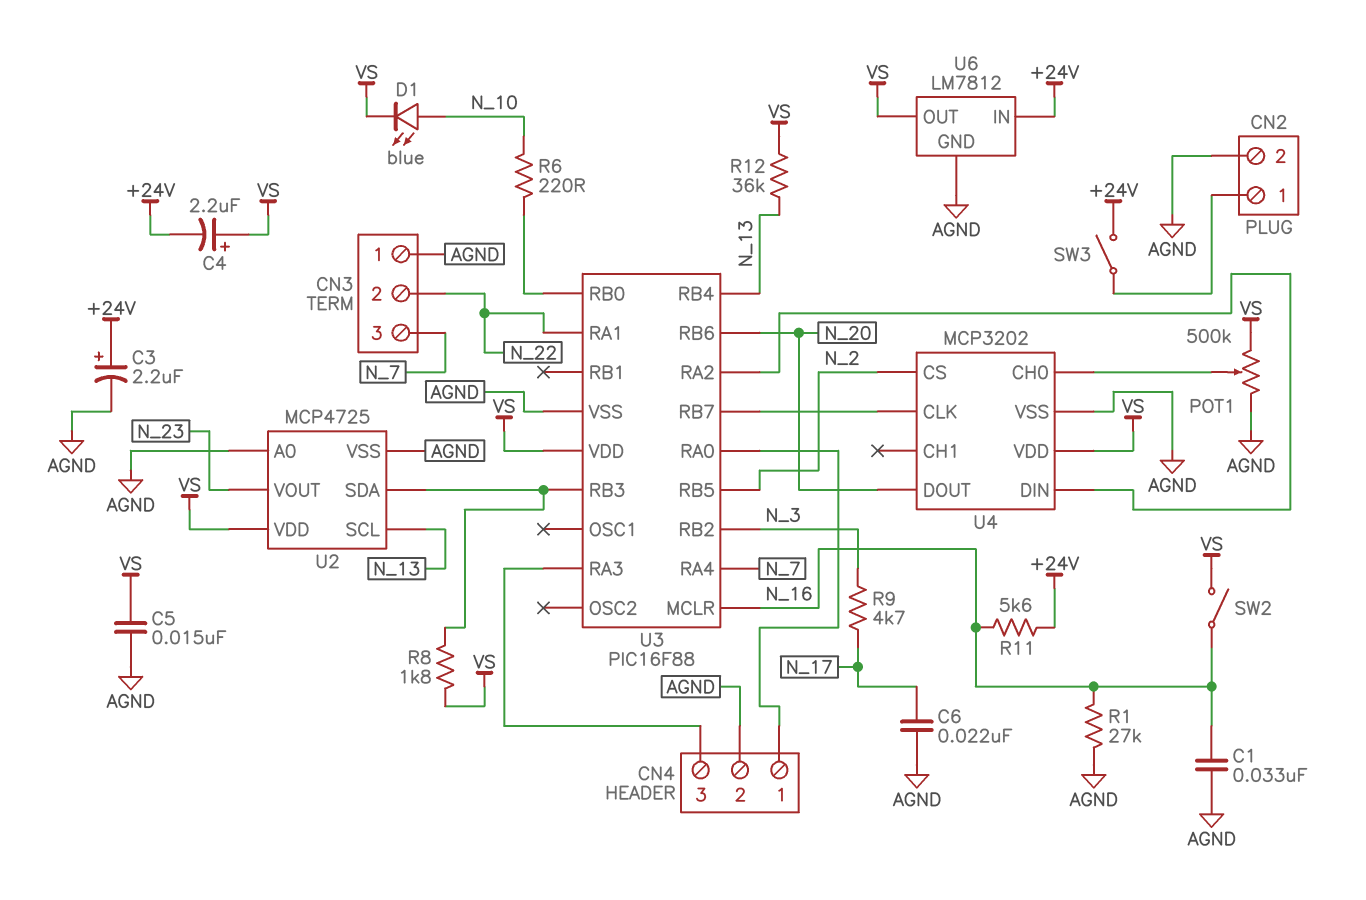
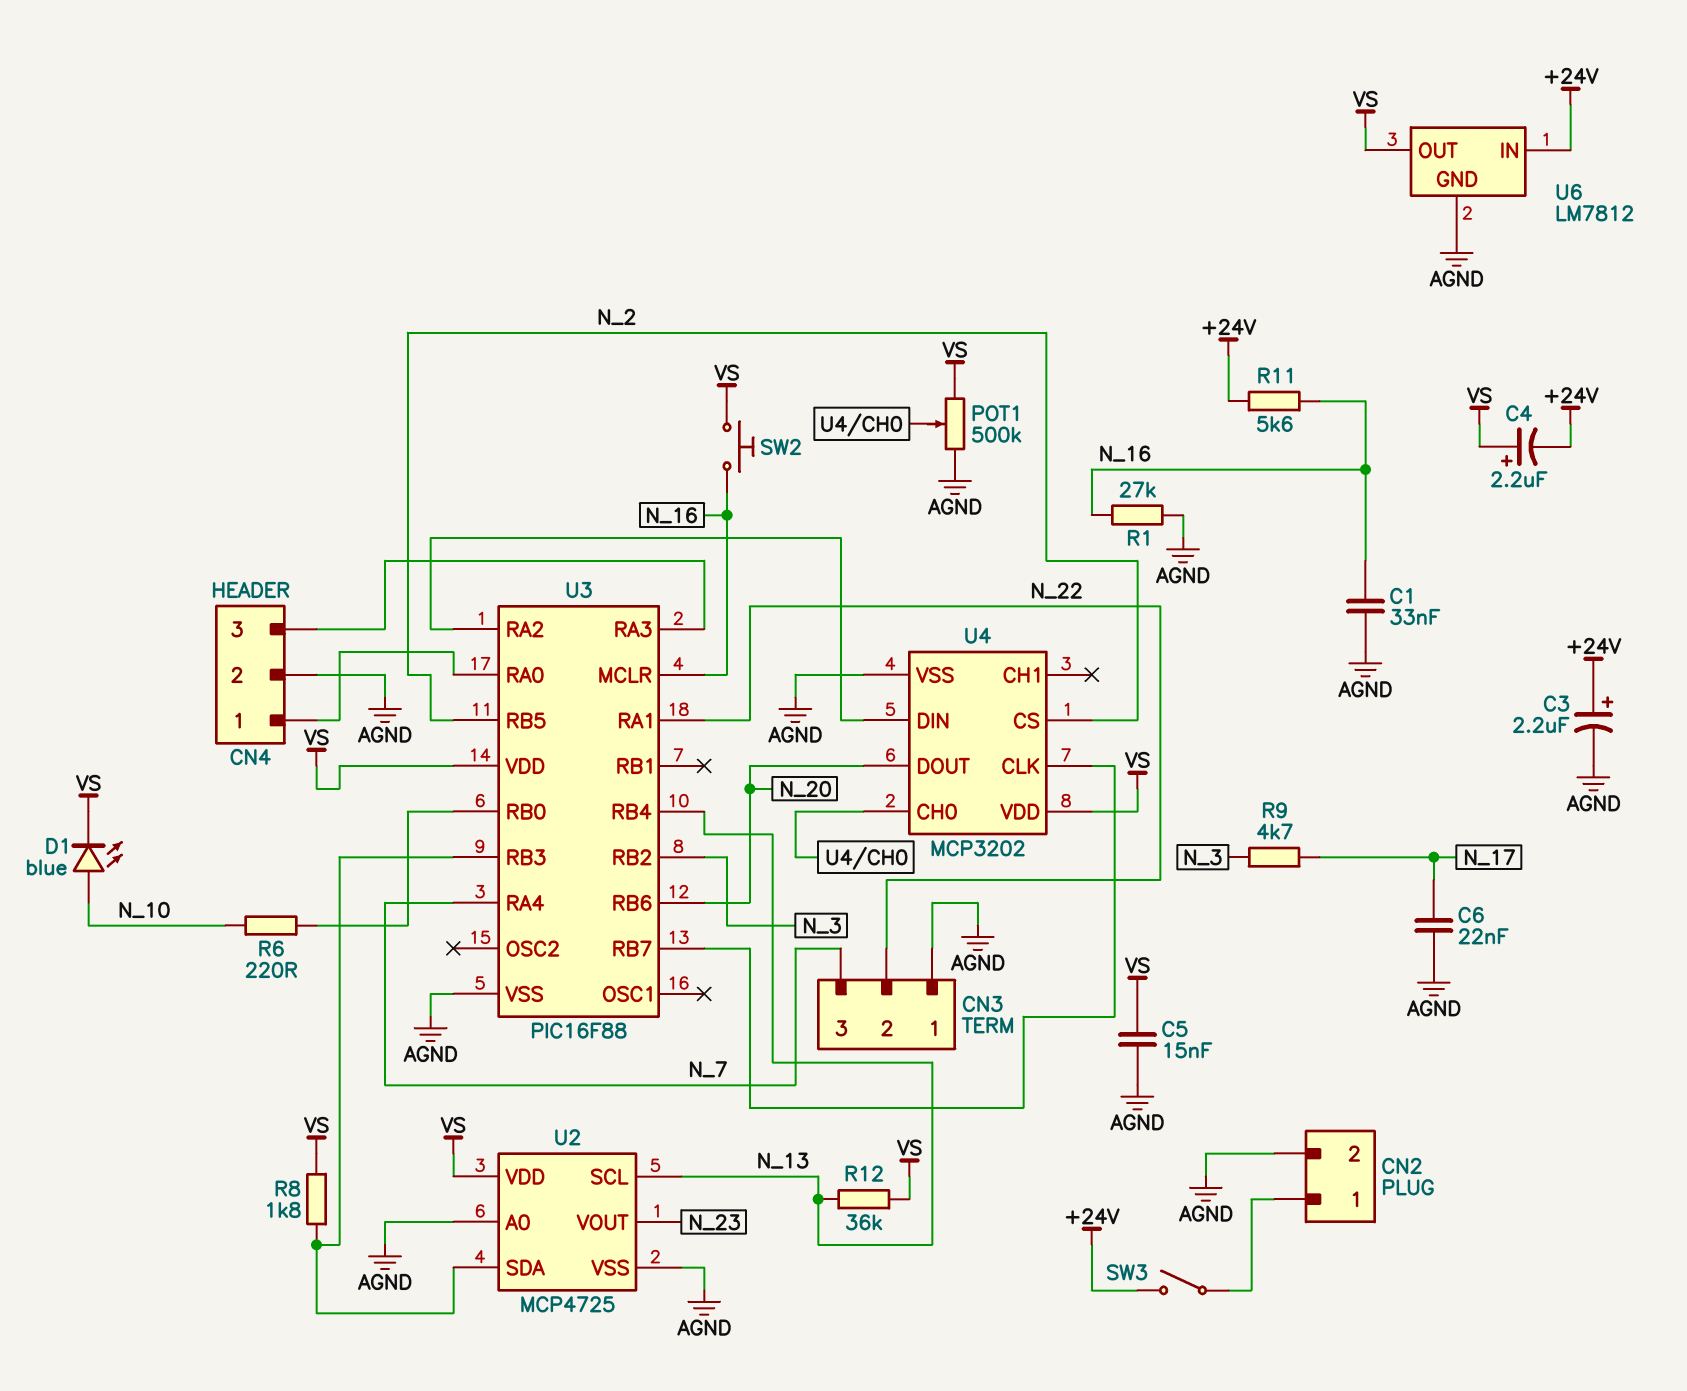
SW2: switch (N_16, VS) -> button (N_16, VS)

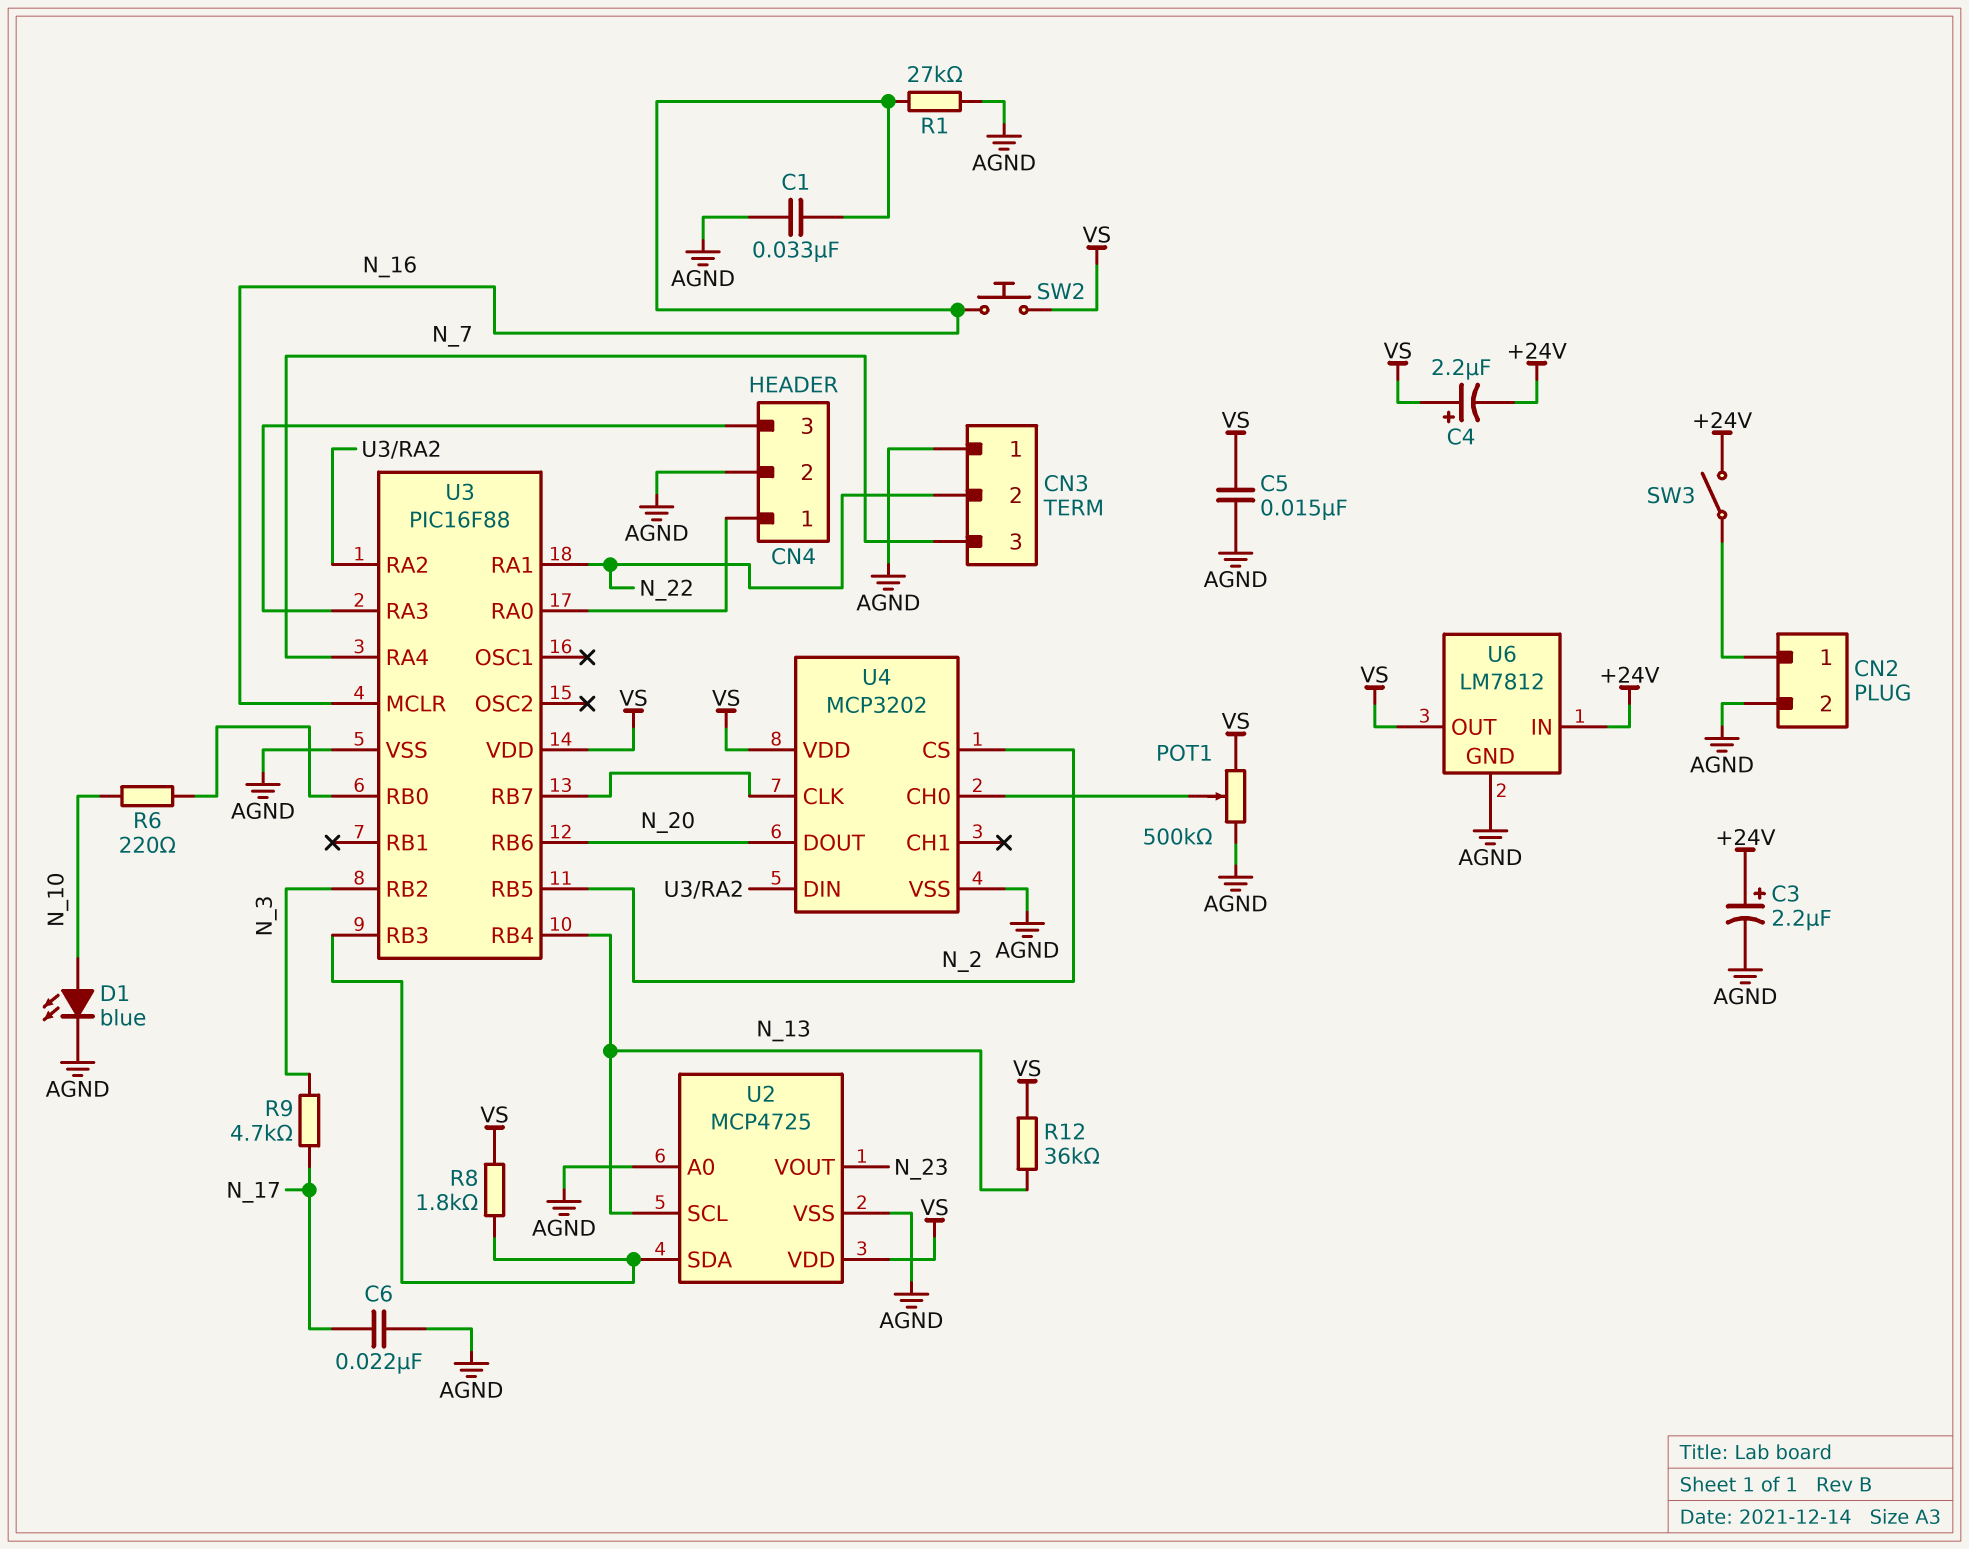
D1: LED blue (A N_10, K VS) -> LED blue (A N_10, K AGND)
R11: 5.6k (+24V, N_16) -> none

